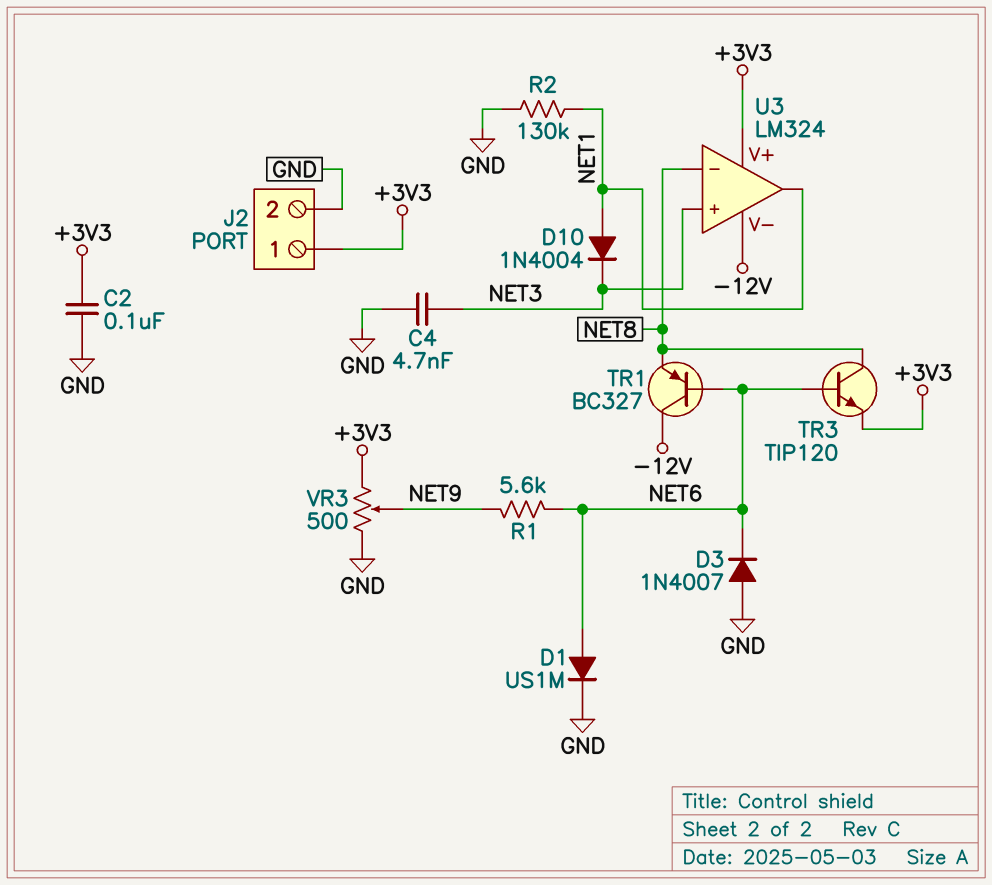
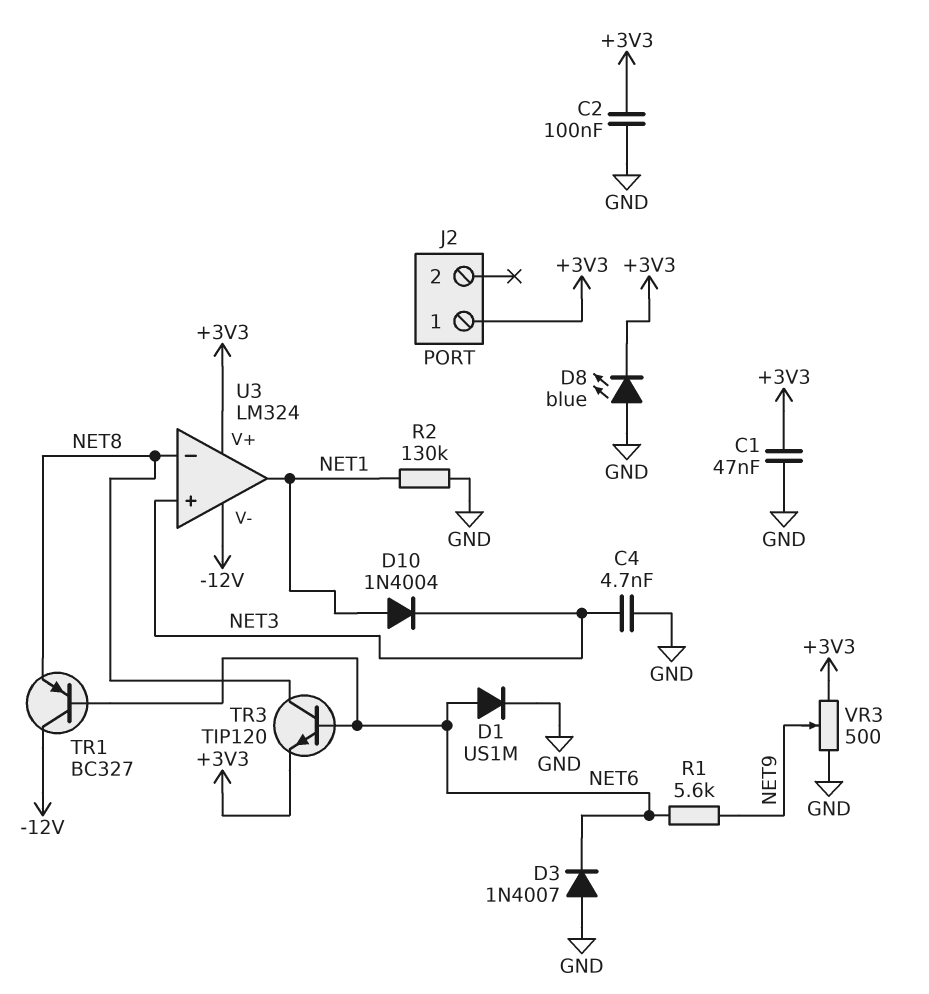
C1: none -> 47nF (+3V3, GND)
D8: none -> LED blue (A GND, K +3V3)
J2 pin 2: GND -> none

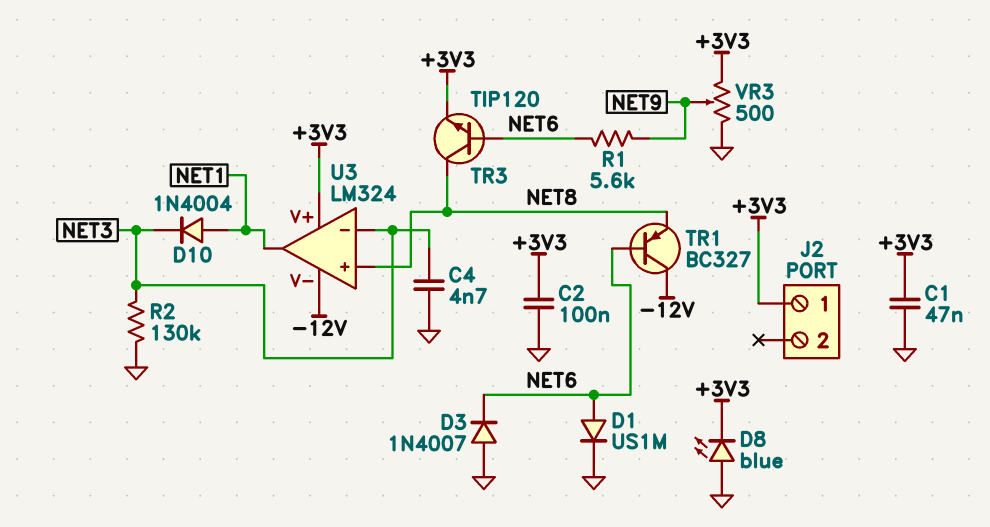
R2: 130k (GND, NET1) -> 130k (GND, NET3)
U3 pin in+: NET3 -> NET8
U3 pin in-: NET8 -> NET3

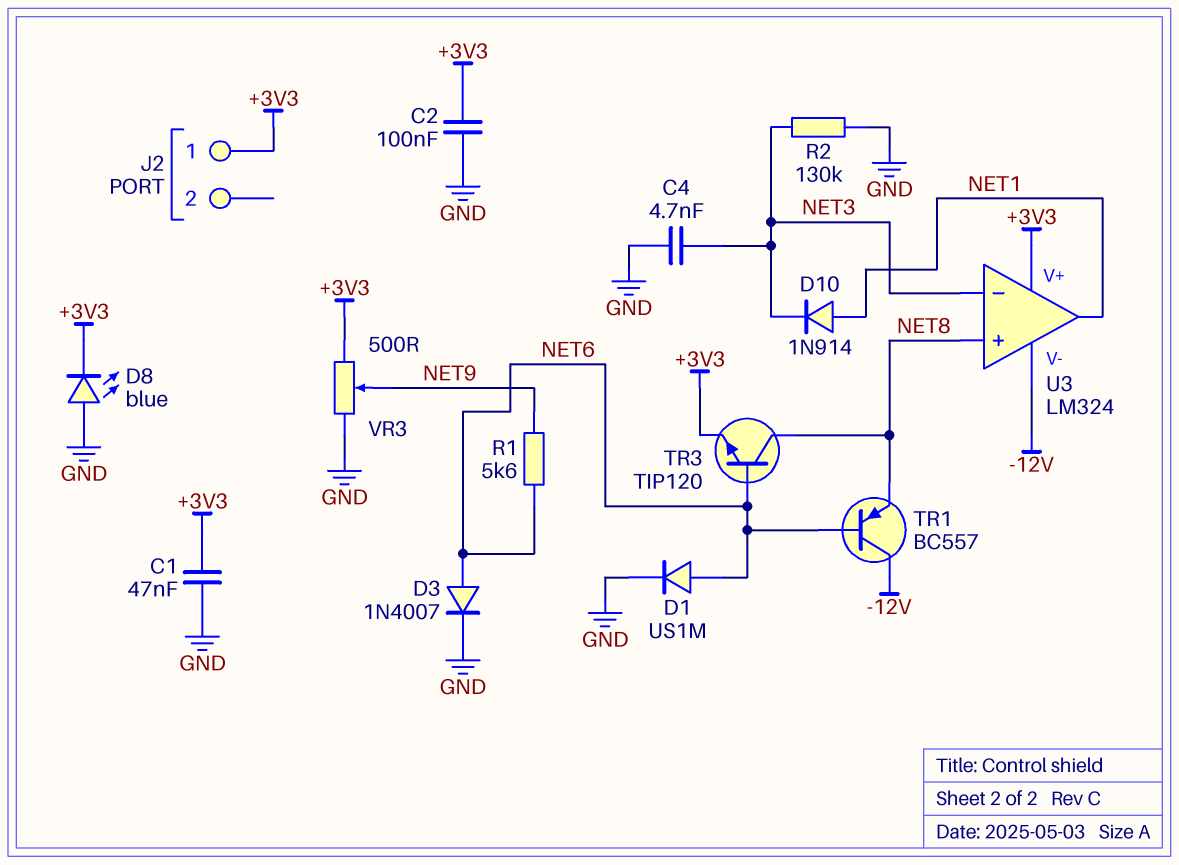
D3: diode 1N4007 (A GND, K NET6) -> diode 1N4007 (A NET6, K GND)
D10: diode 1N4004 (A NET1, K NET3) -> diode 1N914 (A NET1, K NET3)
TR1: PNP BC327 (B NET6, C -12V, E NET8) -> PNP BC557 (B NET6, C -12V, E NET8)

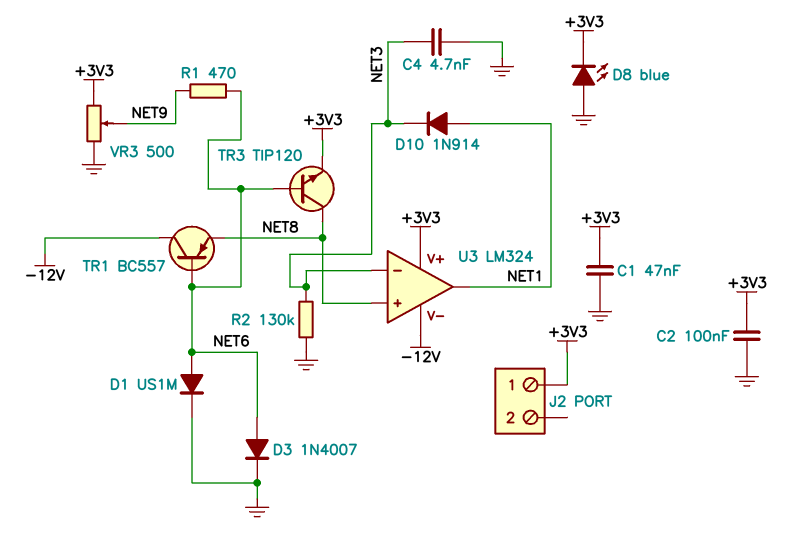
R1: 5.6k (NET6, NET9) -> 470 (NET6, NET9)

